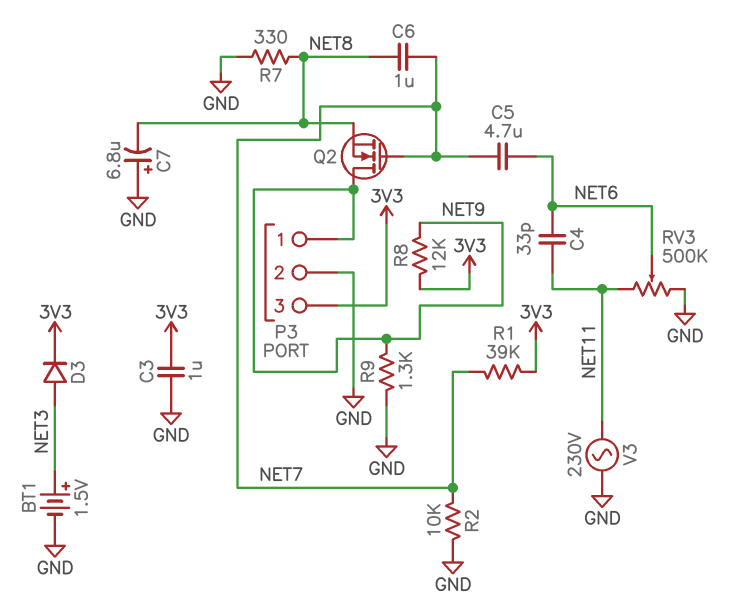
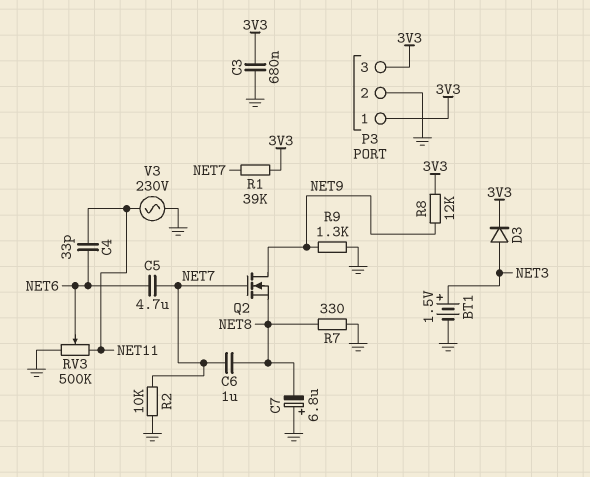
C3: 1uF (3V3, GND) -> 680nF (3V3, GND)
P3 pin 1: NET9 -> 3V3

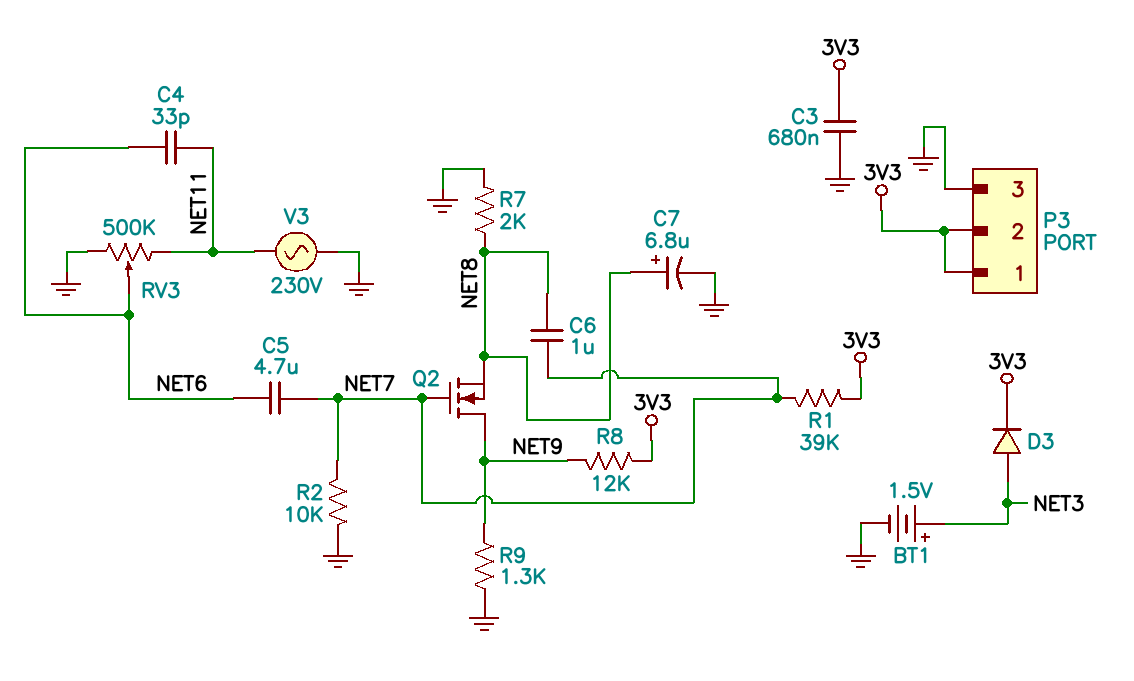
C7: 6.8uF (plus GND, minus NET8) -> 6.8uF (plus NET8, minus GND)
P3 pin 2: GND -> 3V3
P3 pin 3: 3V3 -> GND
R7: 330 (GND, NET8) -> 2k (GND, NET8)

